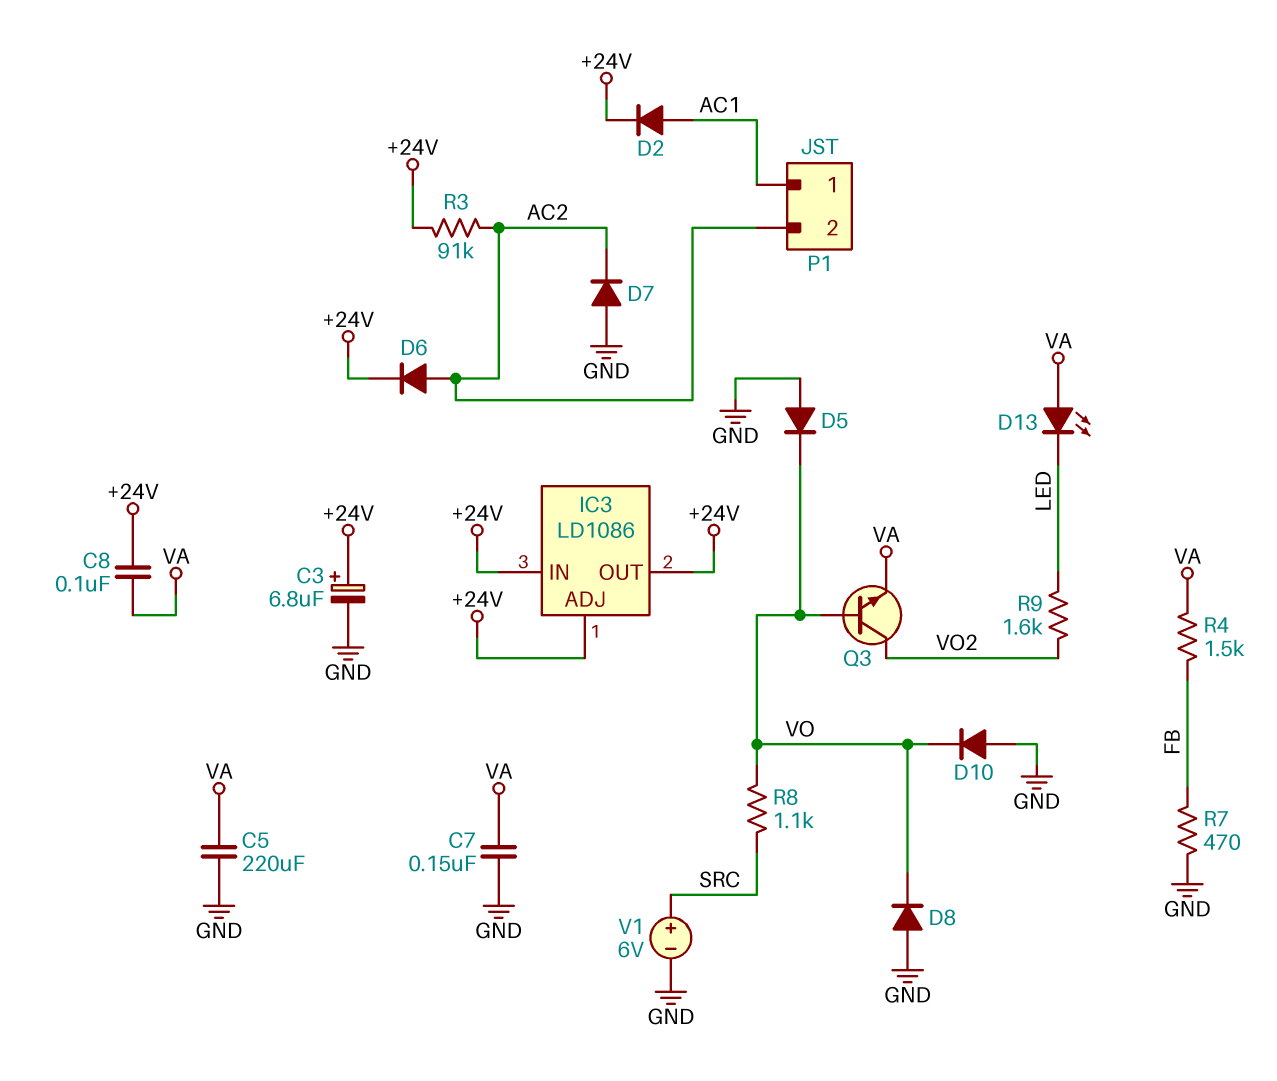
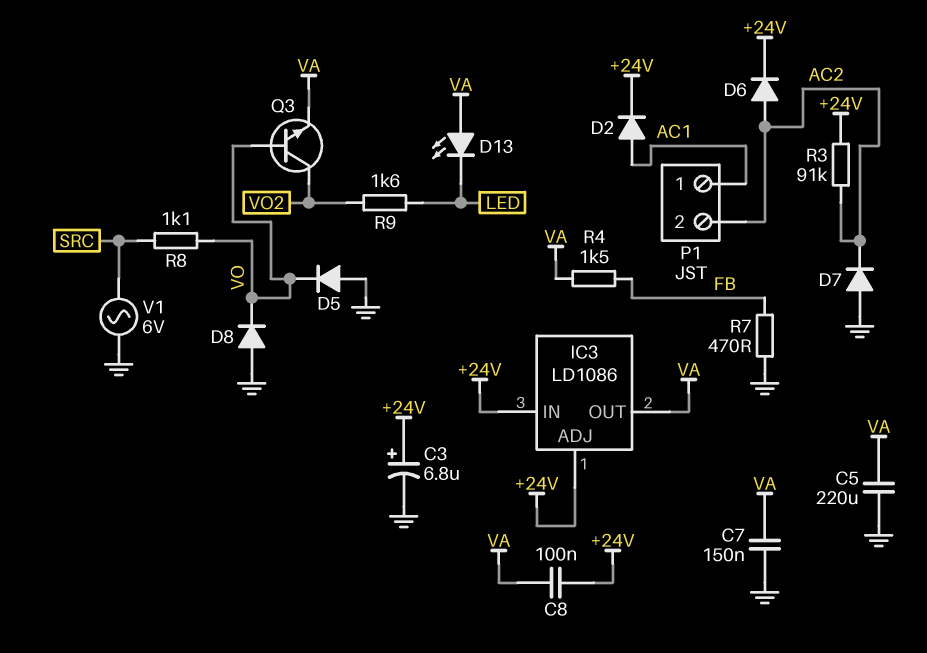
D10: diode (A GND, K VO) -> none
IC3 pin OUT: +24V -> VA
V1: 6V (plus SRC, minus GND) -> AC 6V (GND, SRC)

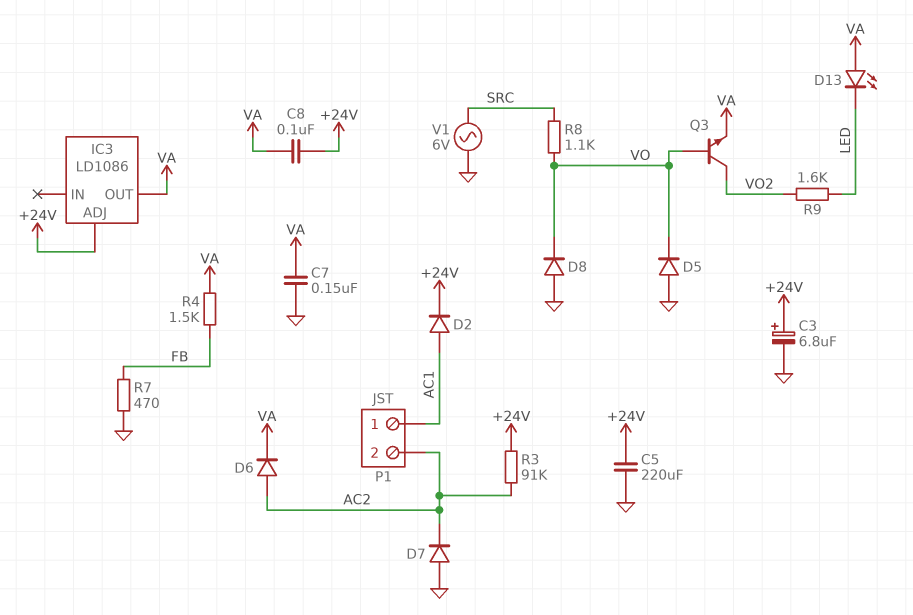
C5: 220uF (GND, VA) -> 220uF (+24V, GND)
D6: diode (A AC2, K +24V) -> diode (A AC2, K VA)
IC3 pin IN: +24V -> none

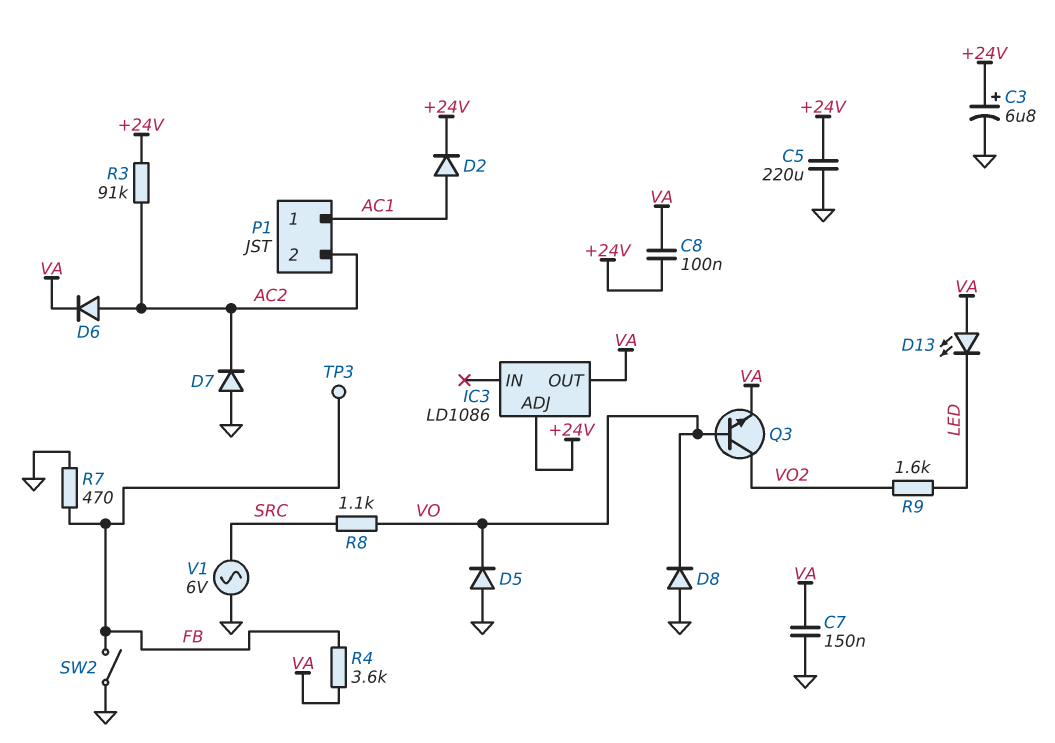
R4: 1.5k (FB, VA) -> 3.6k (FB, VA)
SW2: none -> switch (FB, GND)
TP3: none -> test point (FB)

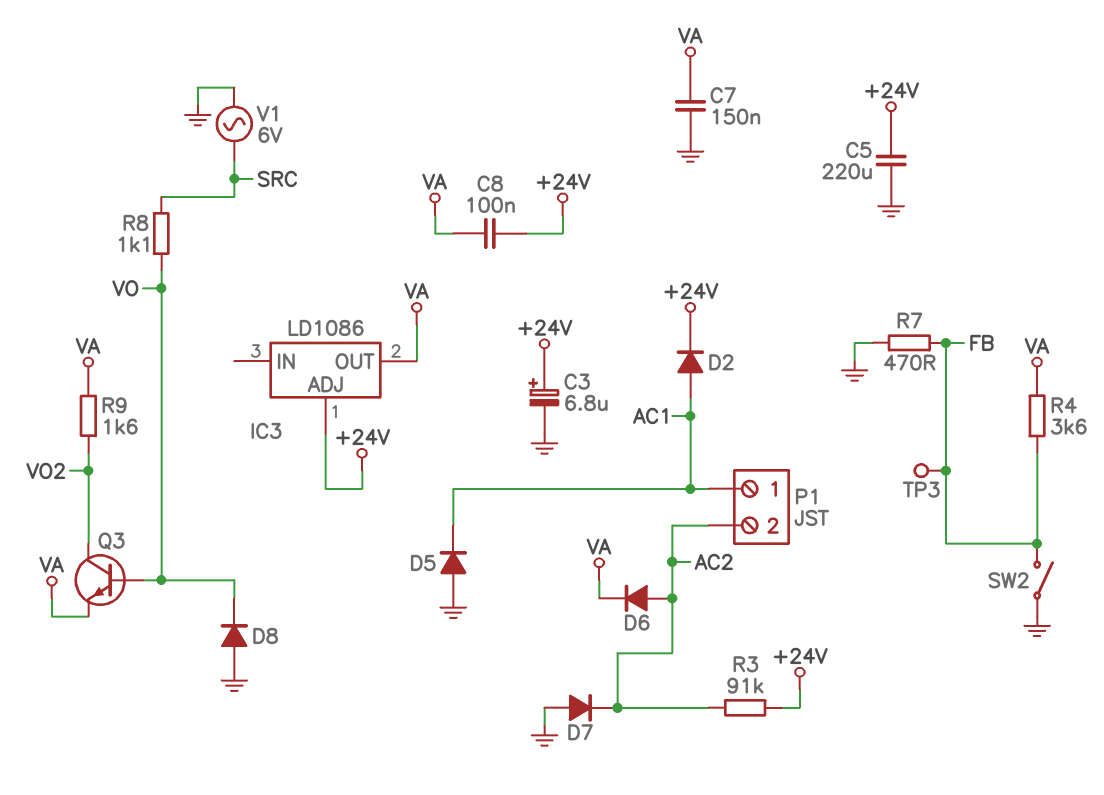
D5: diode (A GND, K VO) -> diode (A GND, K AC1)
D13: LED (A VA, K LED) -> none
R9: 1.6k (LED, VO2) -> 1.6k (VA, VO2)

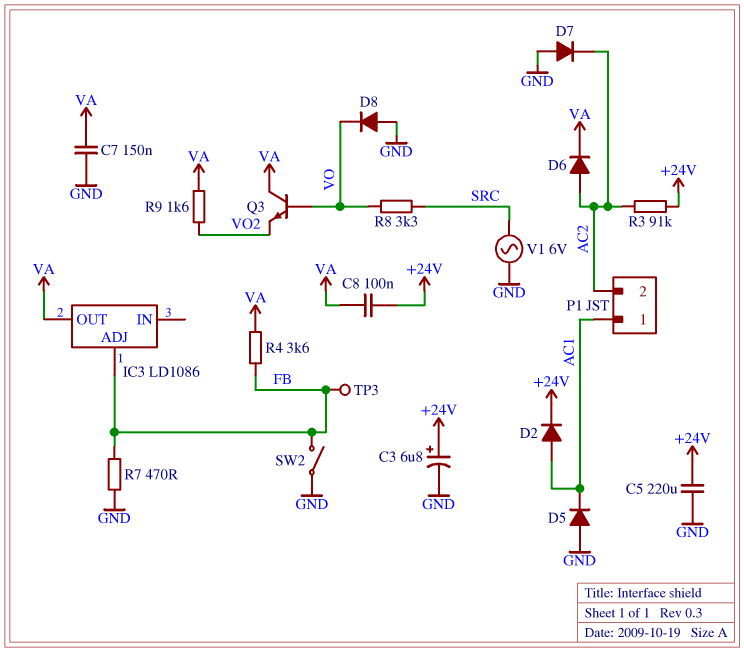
IC3 pin ADJ: +24V -> FB
Q3: NPN (B VO, C VO2, E VA) -> NPN (B VO, C VA, E VO2)
R8: 1.1k (SRC, VO) -> 3.3k (SRC, VO)

